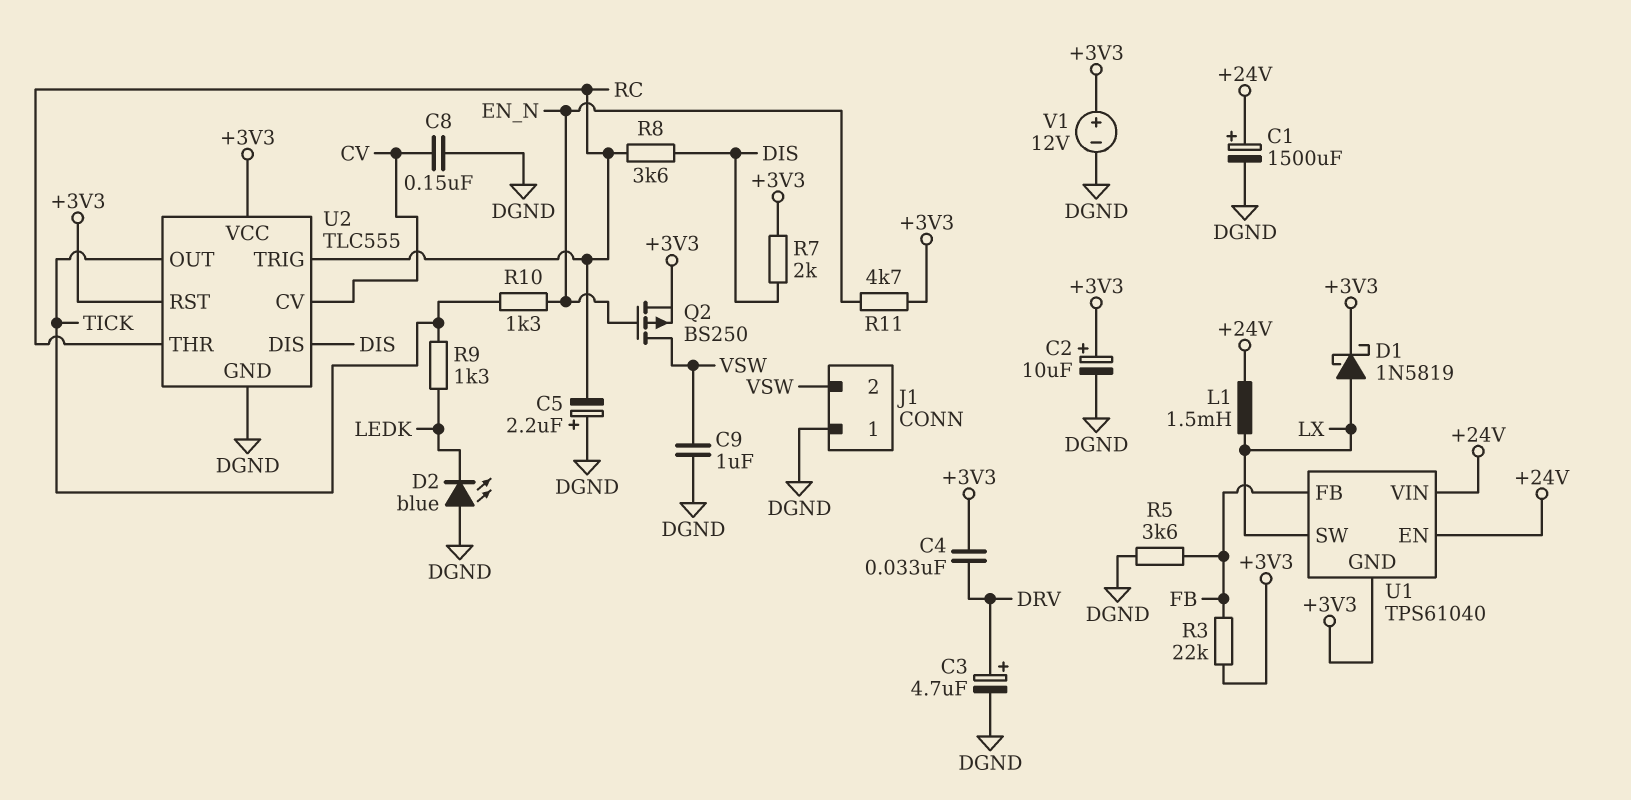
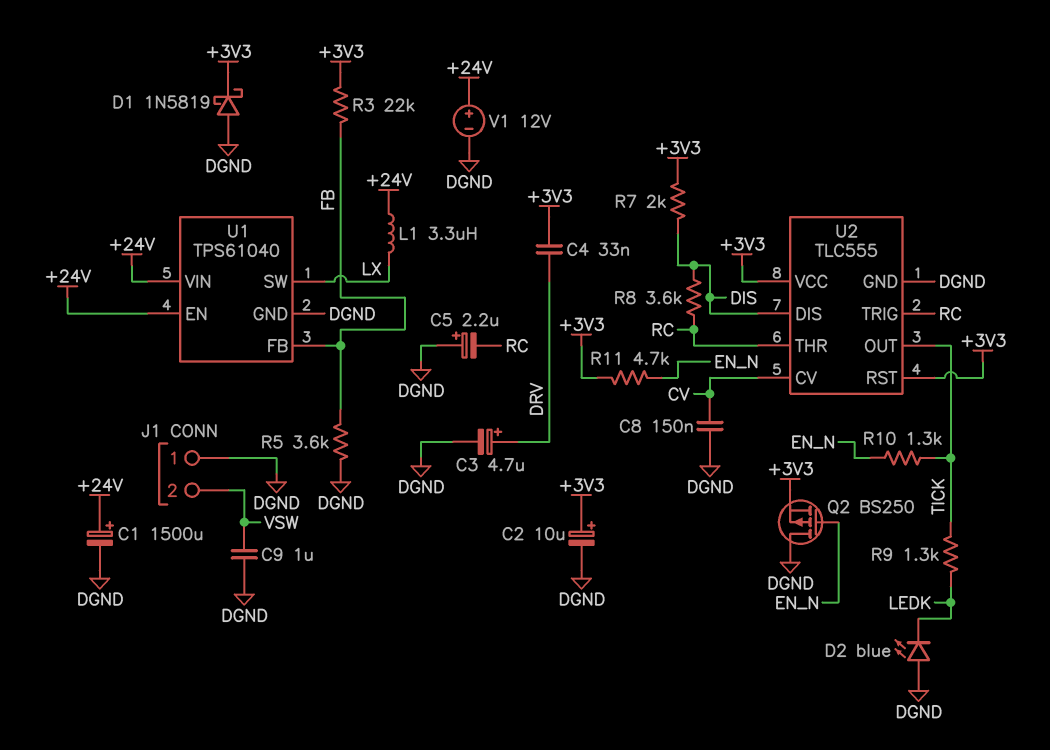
D1: schottky 1N5819 (A LX, K +3V3) -> schottky 1N5819 (A DGND, K +3V3)
L1: 1.5mH (+24V, LX) -> 3.3uH (+24V, LX)
Q2: PMOS BS250 (G EN_N, D VSW, S +3V3) -> PMOS BS250 (G EN_N, D DGND, S +3V3)
U1 pin GND: +3V3 -> DGND
V1: 12V (plus +3V3, minus DGND) -> 12V (plus +24V, minus DGND)

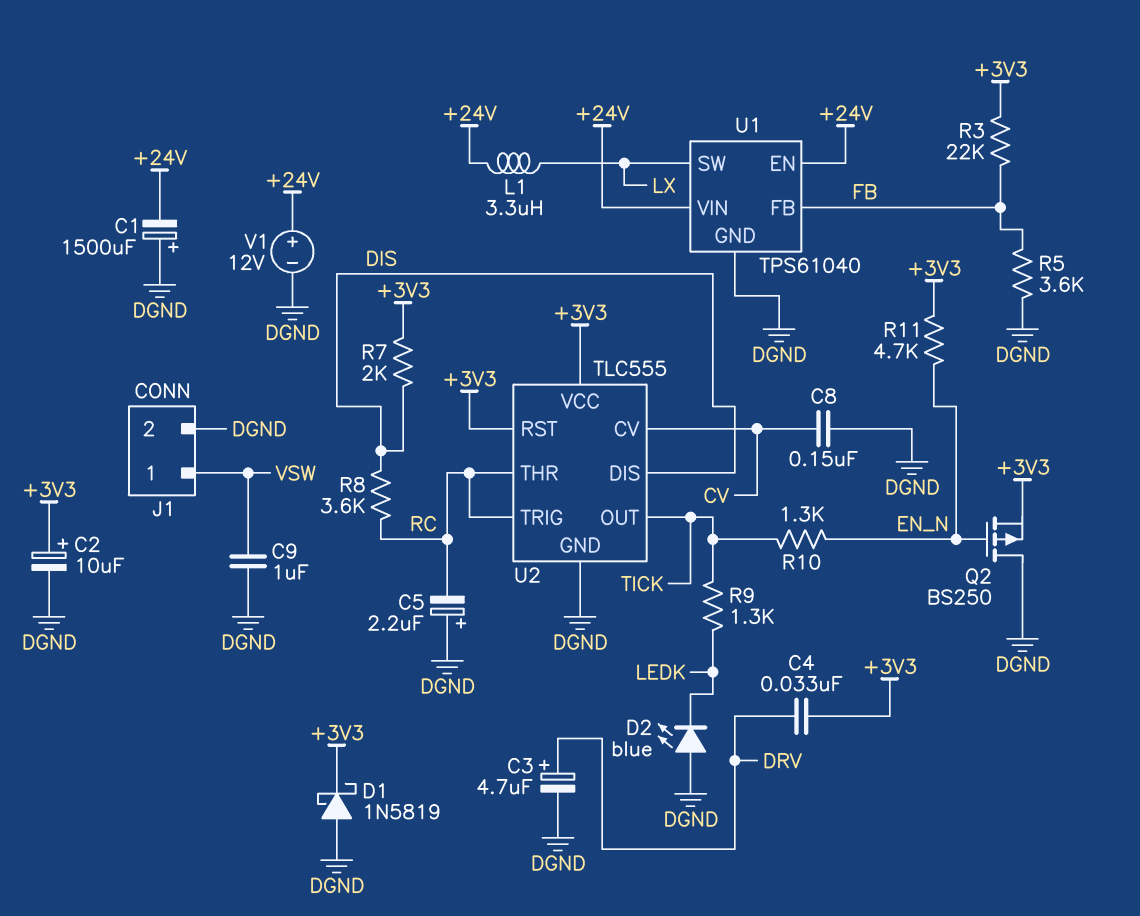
C1: 1500uF (plus +24V, minus DGND) -> 1500uF (plus DGND, minus +24V)
J1 pin 1: DGND -> VSW
J1 pin 2: VSW -> DGND

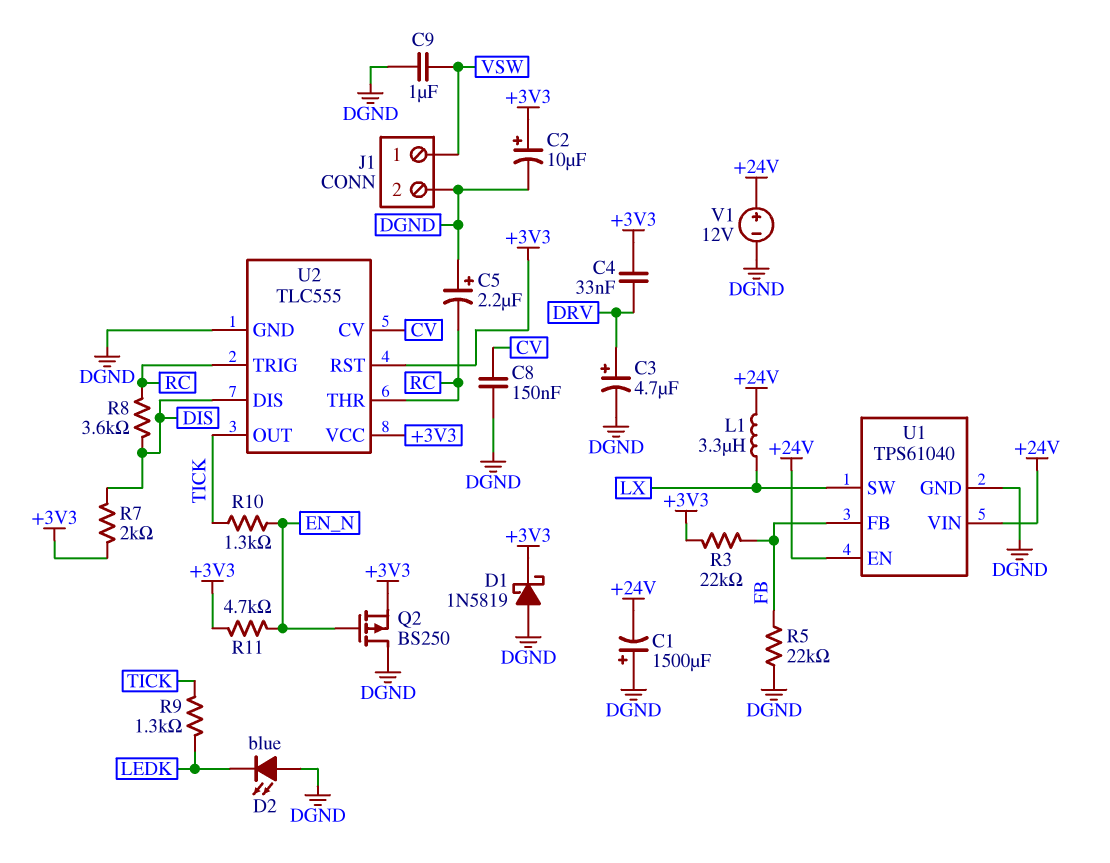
R5: 3.6k (DGND, FB) -> 22k (DGND, FB)

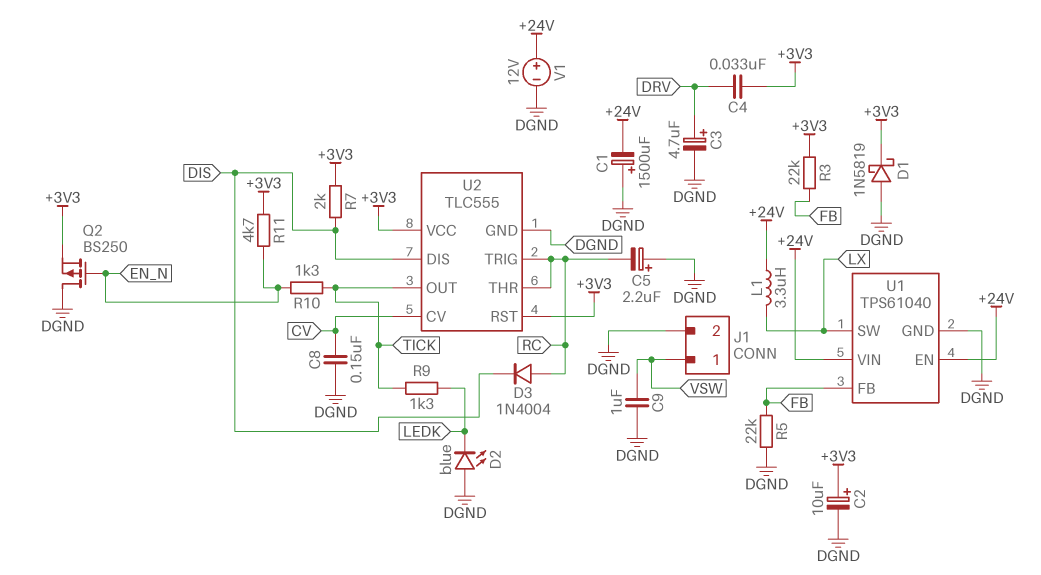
D3: none -> diode 1N4004 (A RC, K DIS)
R8: 3.6k (DIS, RC) -> none

